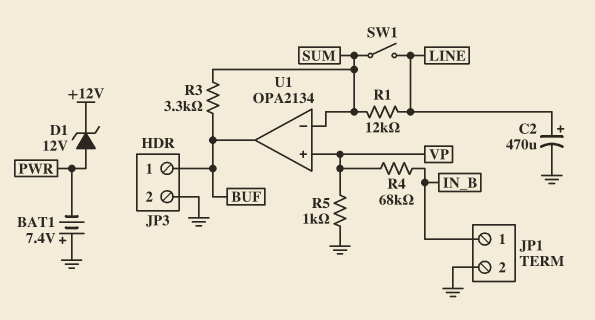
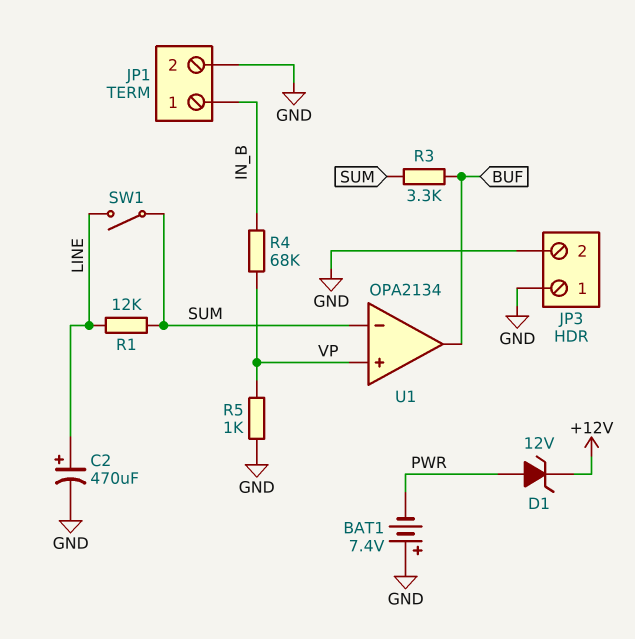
JP3 pin 1: BUF -> GND

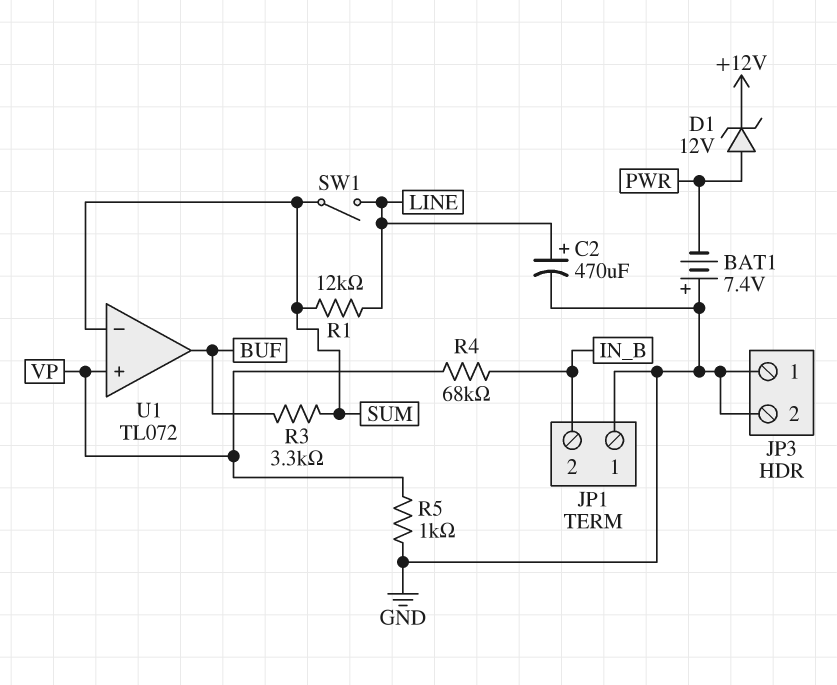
JP1 pin 1: IN_B -> GND
JP1 pin 2: GND -> IN_B
U1: OPA2134 -> TL072

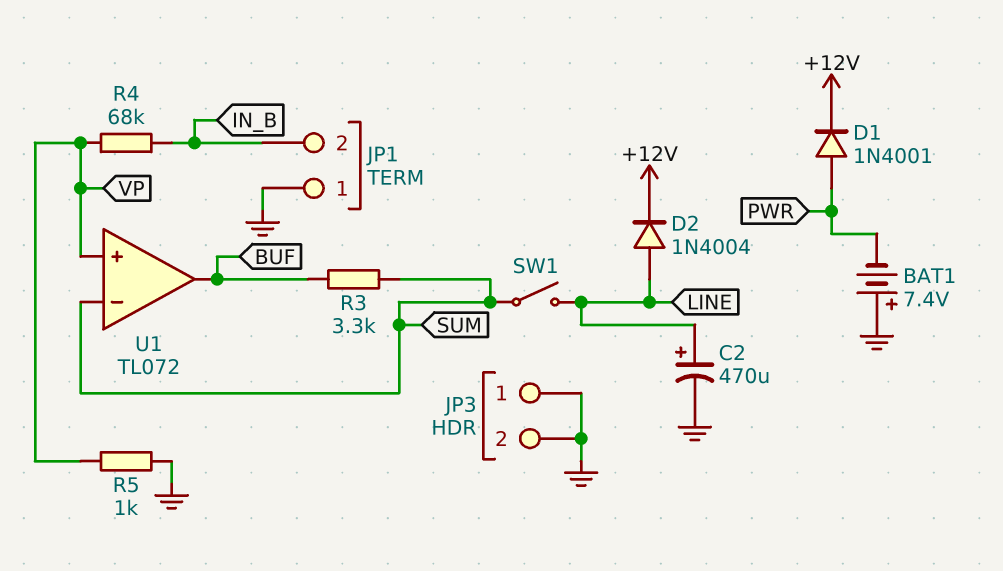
D1: zener 12V (A PWR, K +12V) -> diode 1N4001 (A PWR, K +12V)
D2: none -> diode 1N4004 (A LINE, K +12V)
R1: 12k (LINE, SUM) -> none

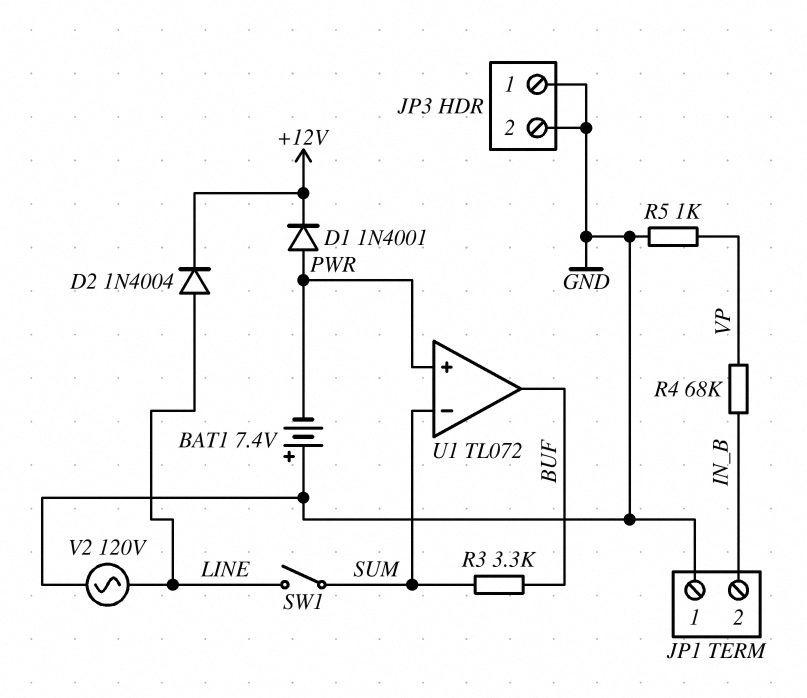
C2: 470uF (plus LINE, minus GND) -> none
U1 pin in+: VP -> PWR
V2: none -> AC 120V (GND, LINE)

